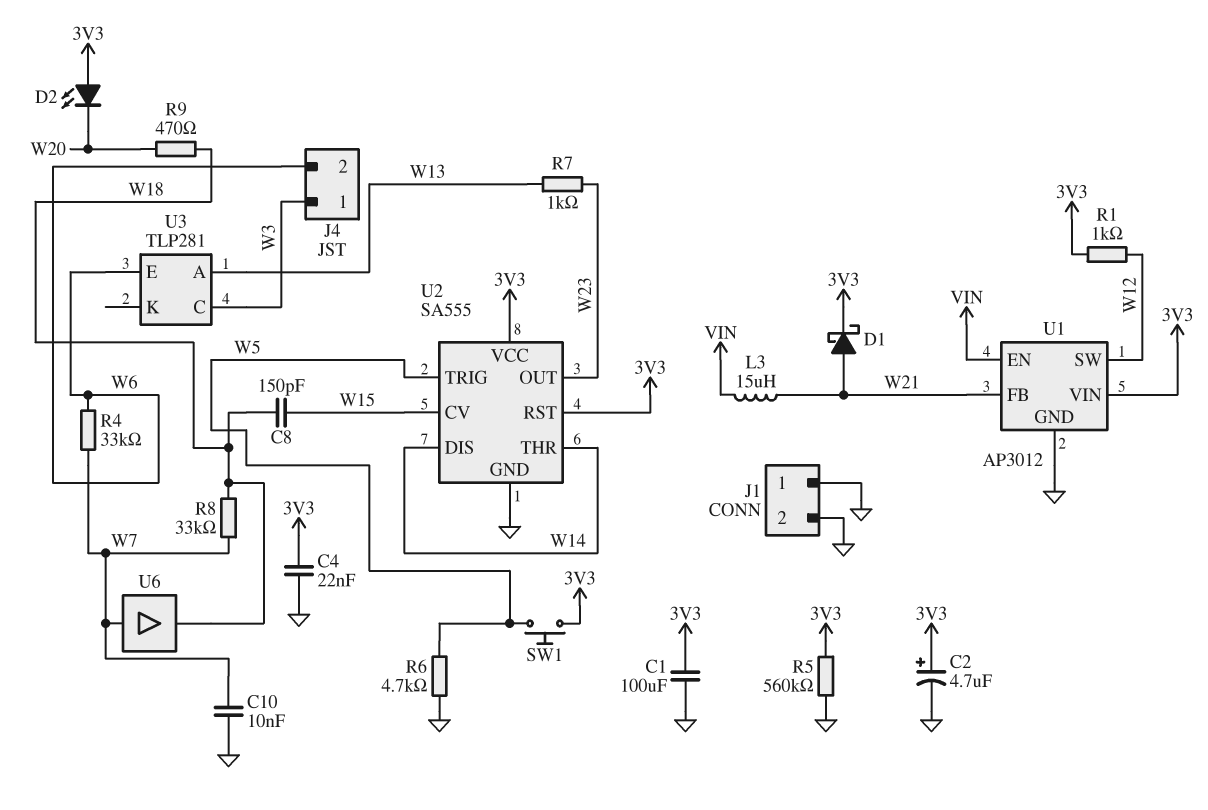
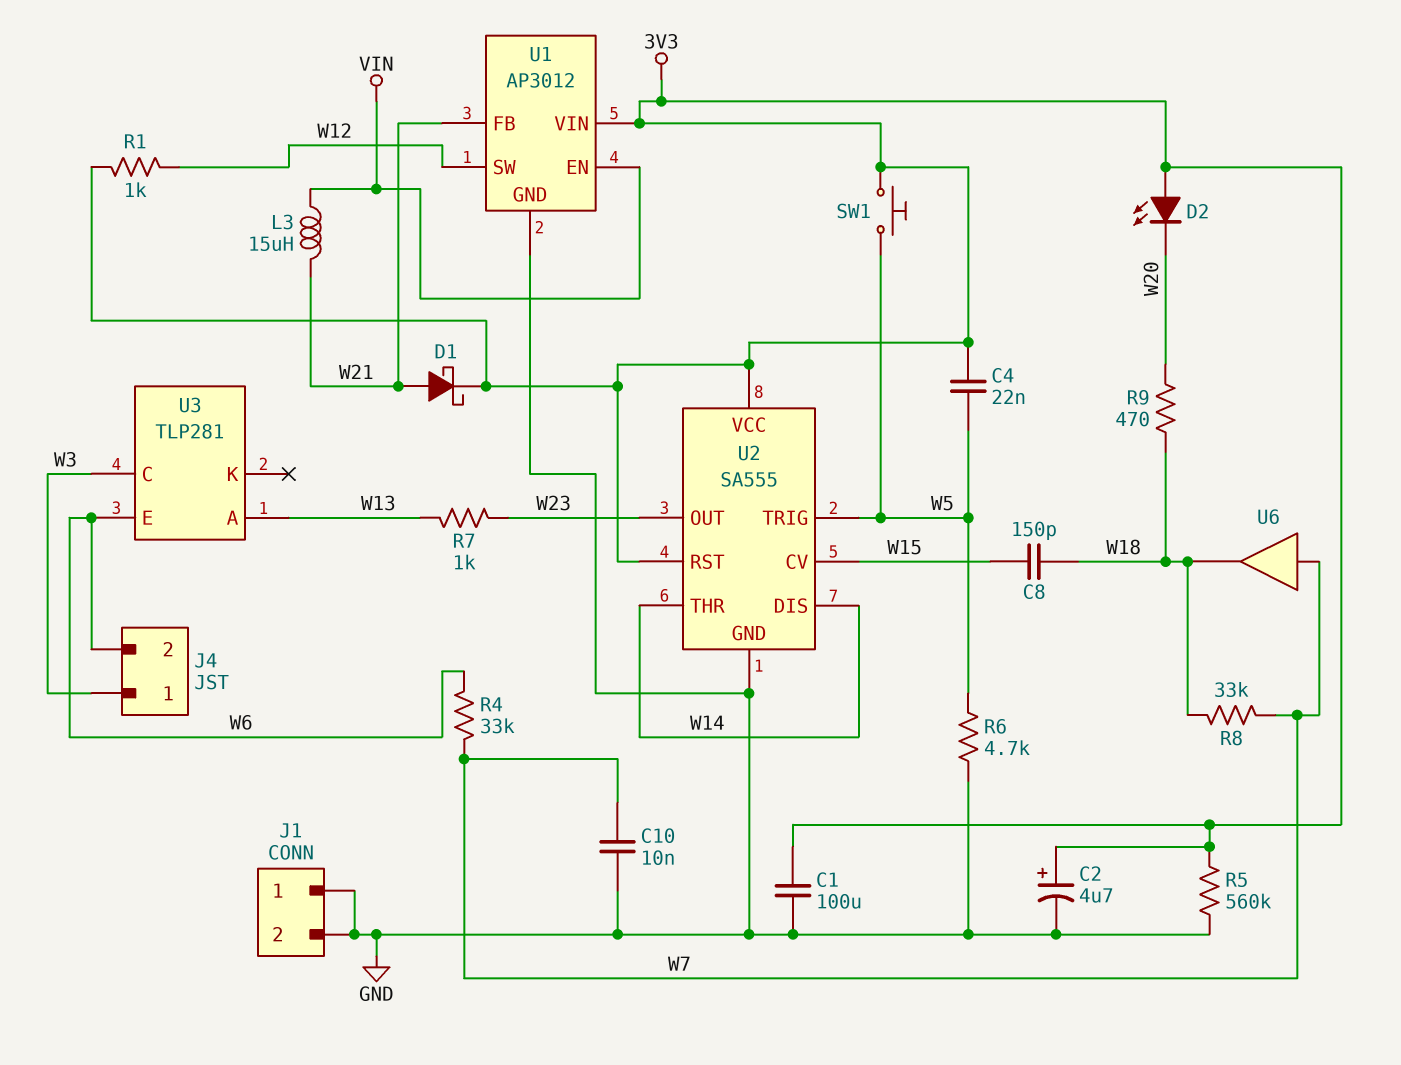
C4: 22nF (3V3, GND) -> 22nF (3V3, W5)

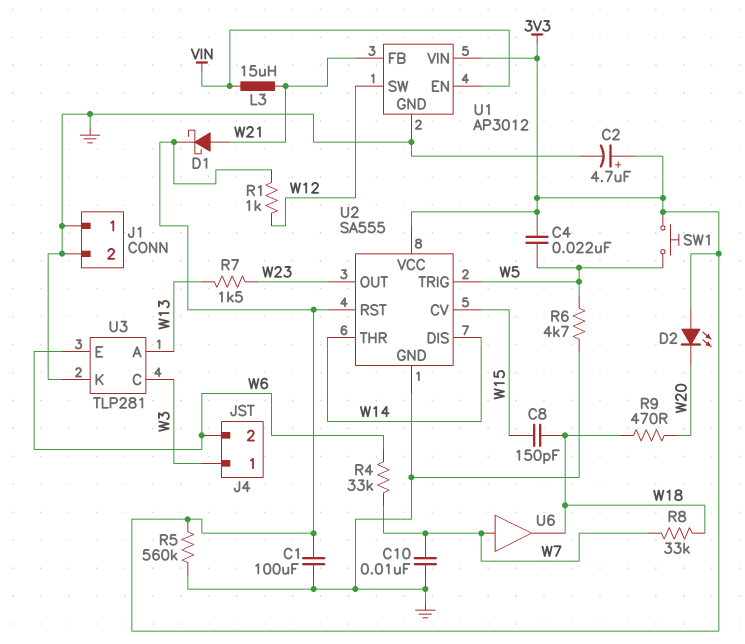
R7: 1k (W13, W23) -> 1.5k (W13, W23)
U3 pin K: none -> GND

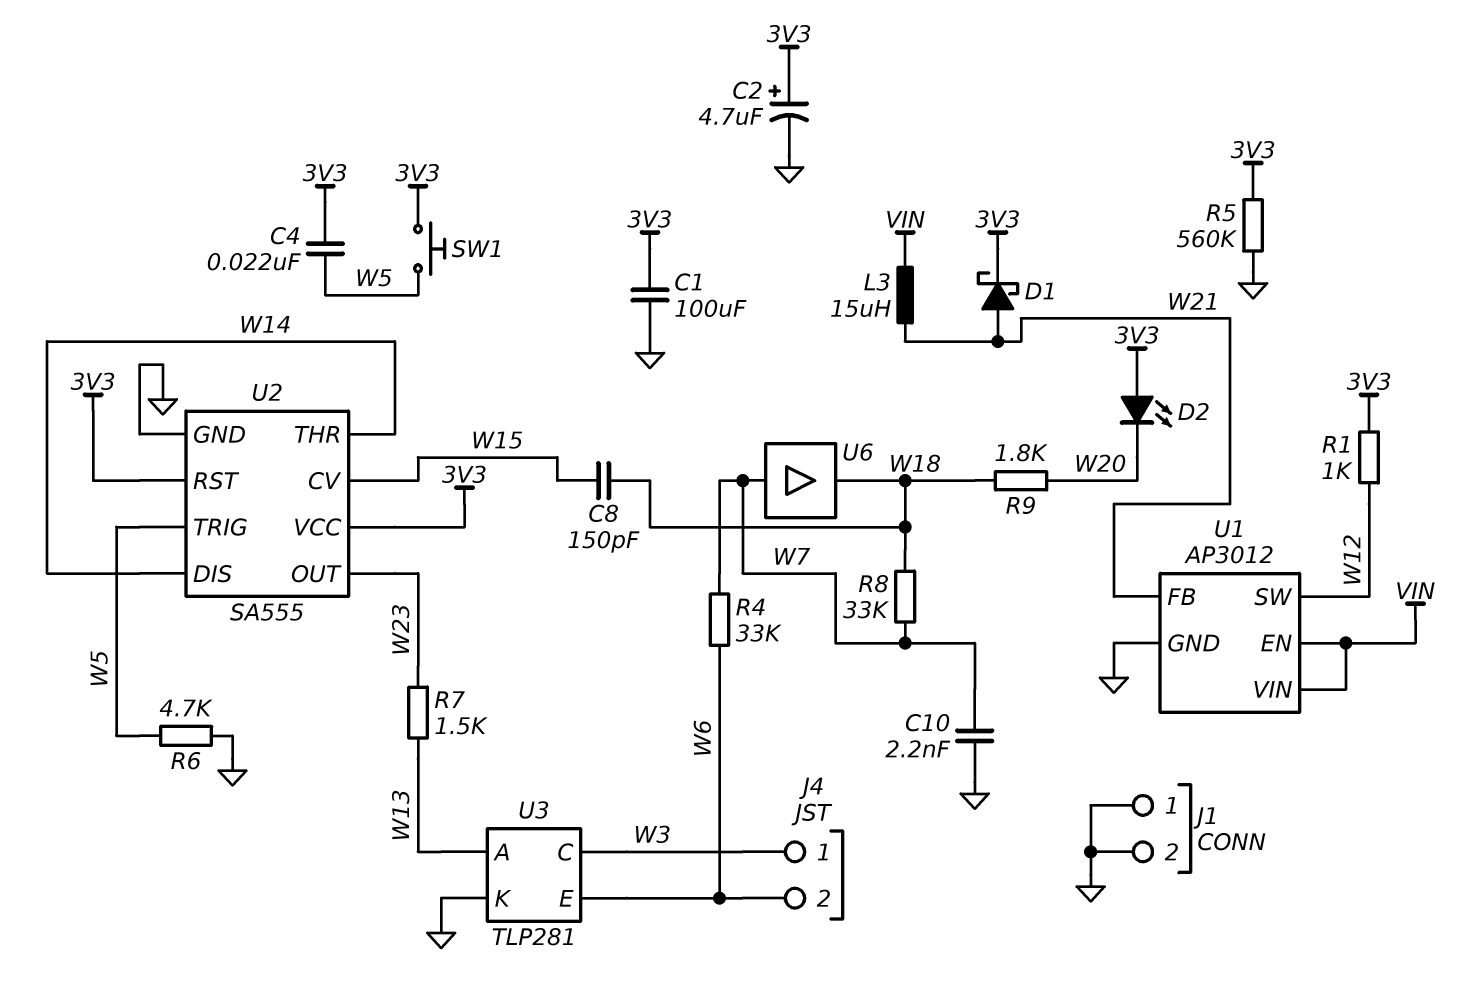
C10: 10nF (GND, W7) -> 2.2nF (GND, W7)
R9: 470 (W18, W20) -> 1.8k (W18, W20)
U1 pin VIN: 3V3 -> VIN

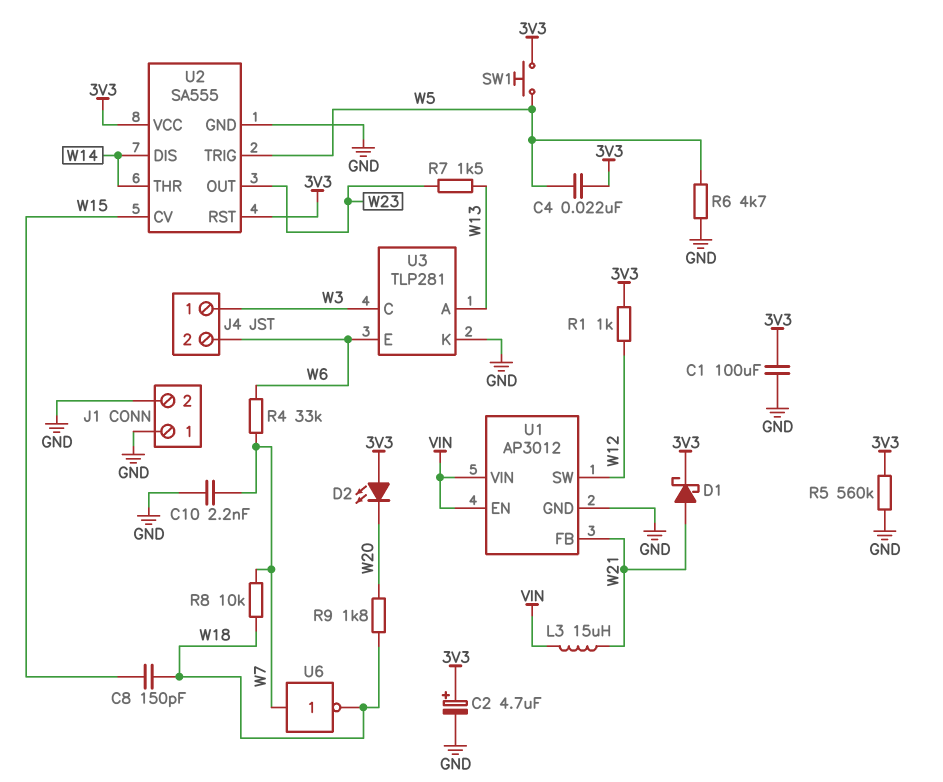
R8: 33k (W7, W18) -> 10k (W7, W18)
U6: buffer (in W7, out W18) -> NOT (in W7, out W18)

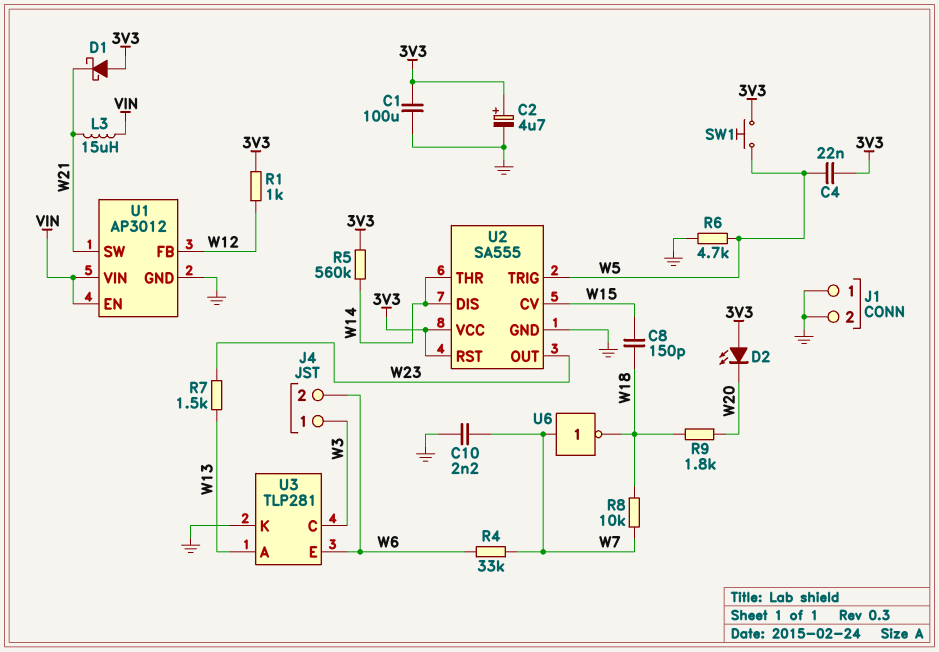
D1: schottky (A W21, K 3V3) -> schottky (A 3V3, K W21)
R5: 560k (3V3, GND) -> 560k (3V3, W14)
U1 pin FB: W21 -> W12
U1 pin SW: W12 -> W21

